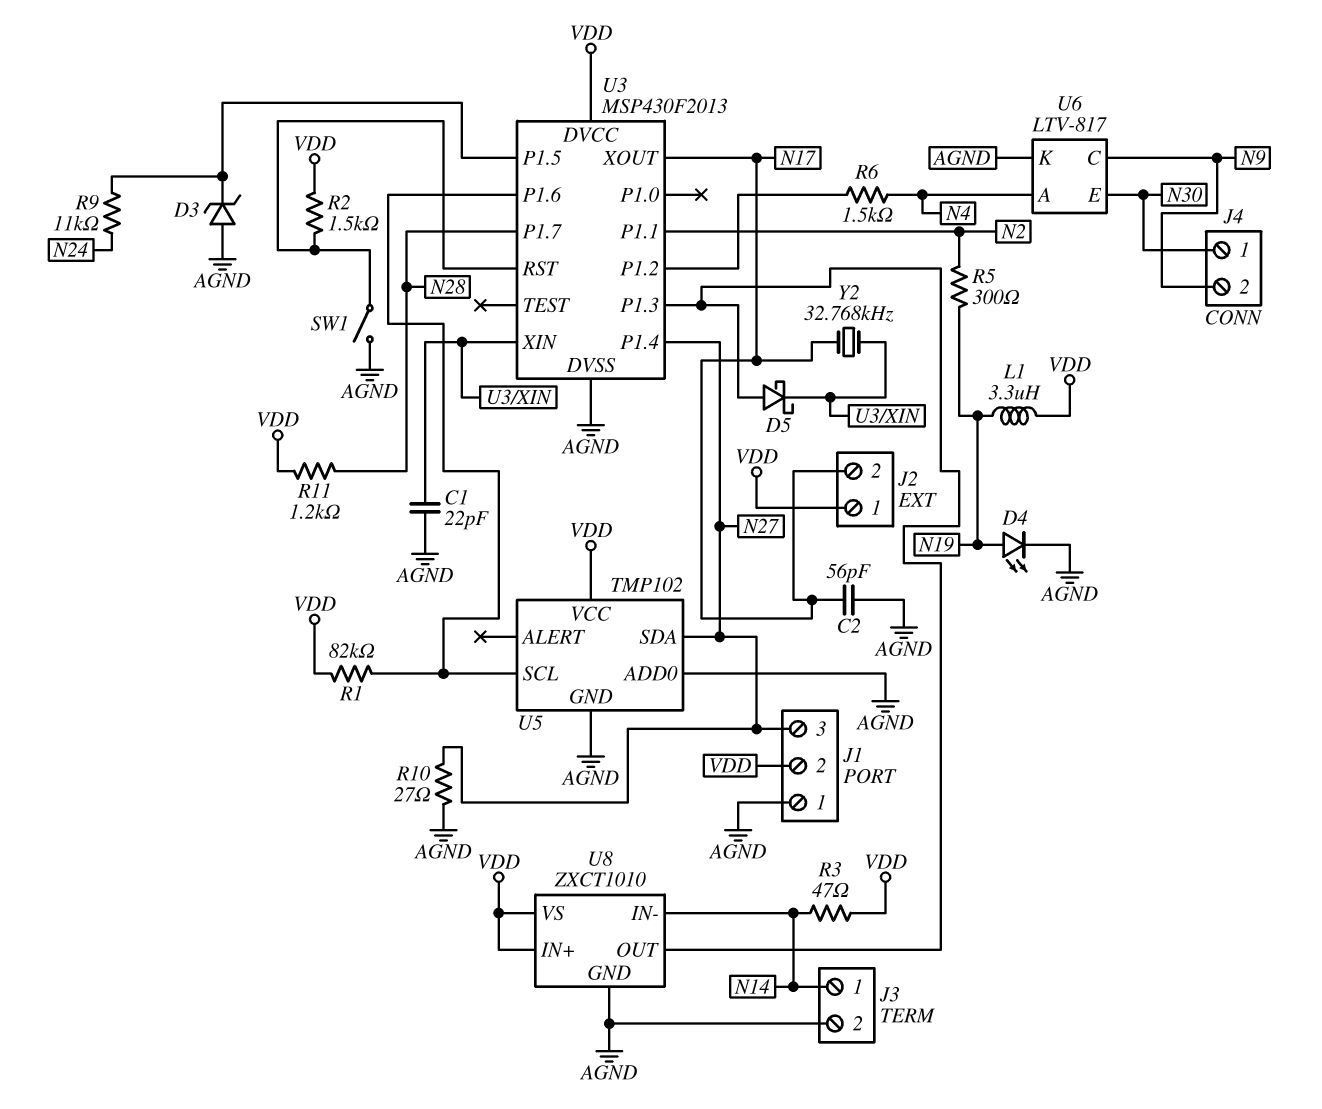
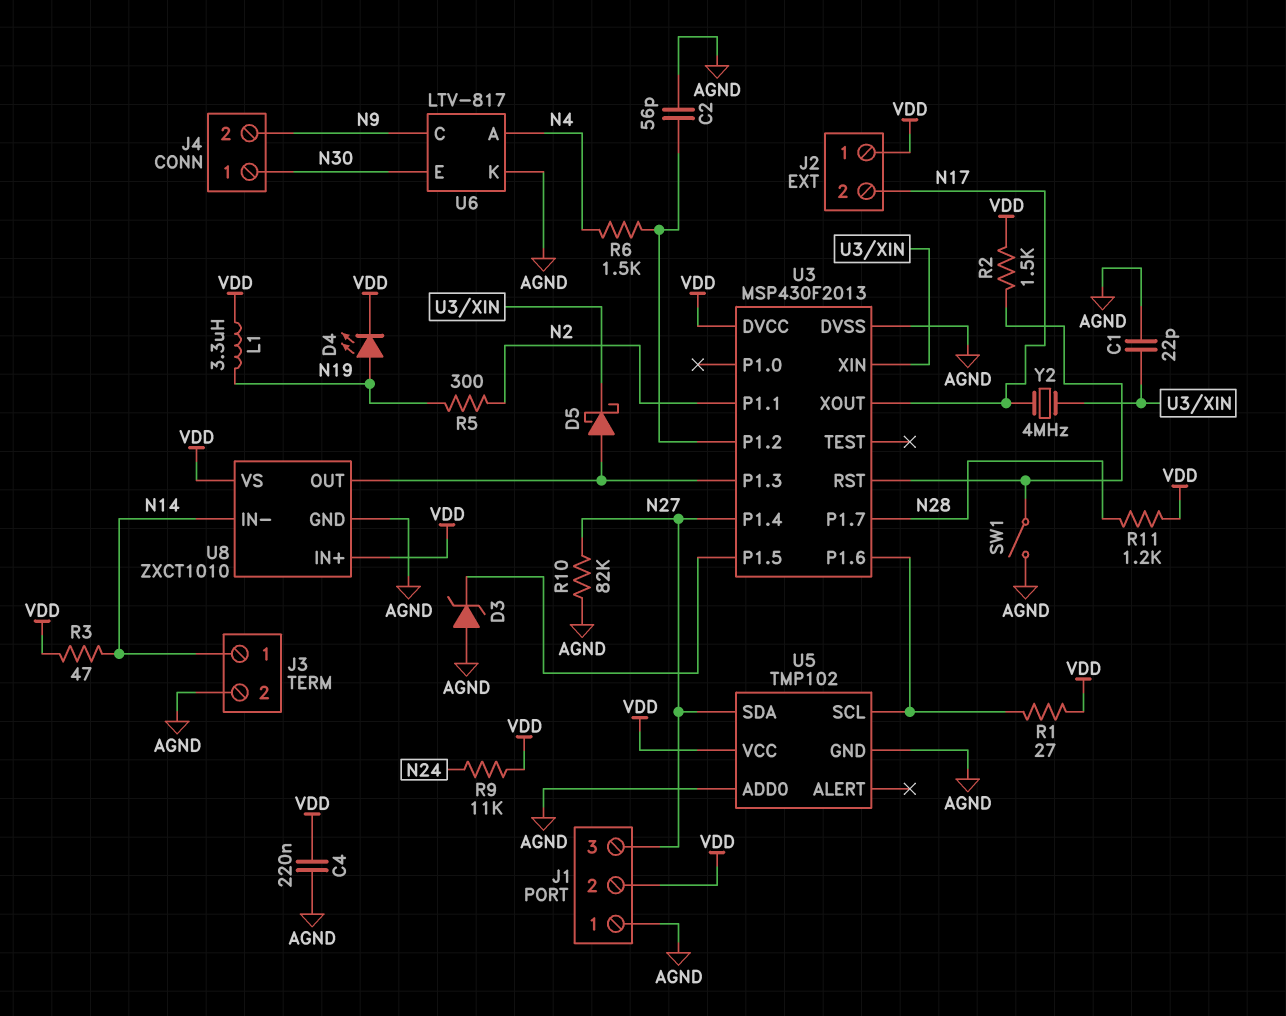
C2: 56pF (AGND, N17) -> 56pF (AGND, U3/P1.2)
C4: none -> 220nF (AGND, VDD)
D4: LED (A N19, K AGND) -> LED (A N19, K VDD)
R1: 82k (U3/P1.6, VDD) -> 27 (U3/P1.6, VDD)
R9: 11k (N24, U3/P1.5) -> 11k (N24, VDD)
R10: 27 (AGND, N27) -> 82k (AGND, N27)
Y2: 32.768kHz (N17, U3/XIN) -> 4MHz (N17, U3/XIN)

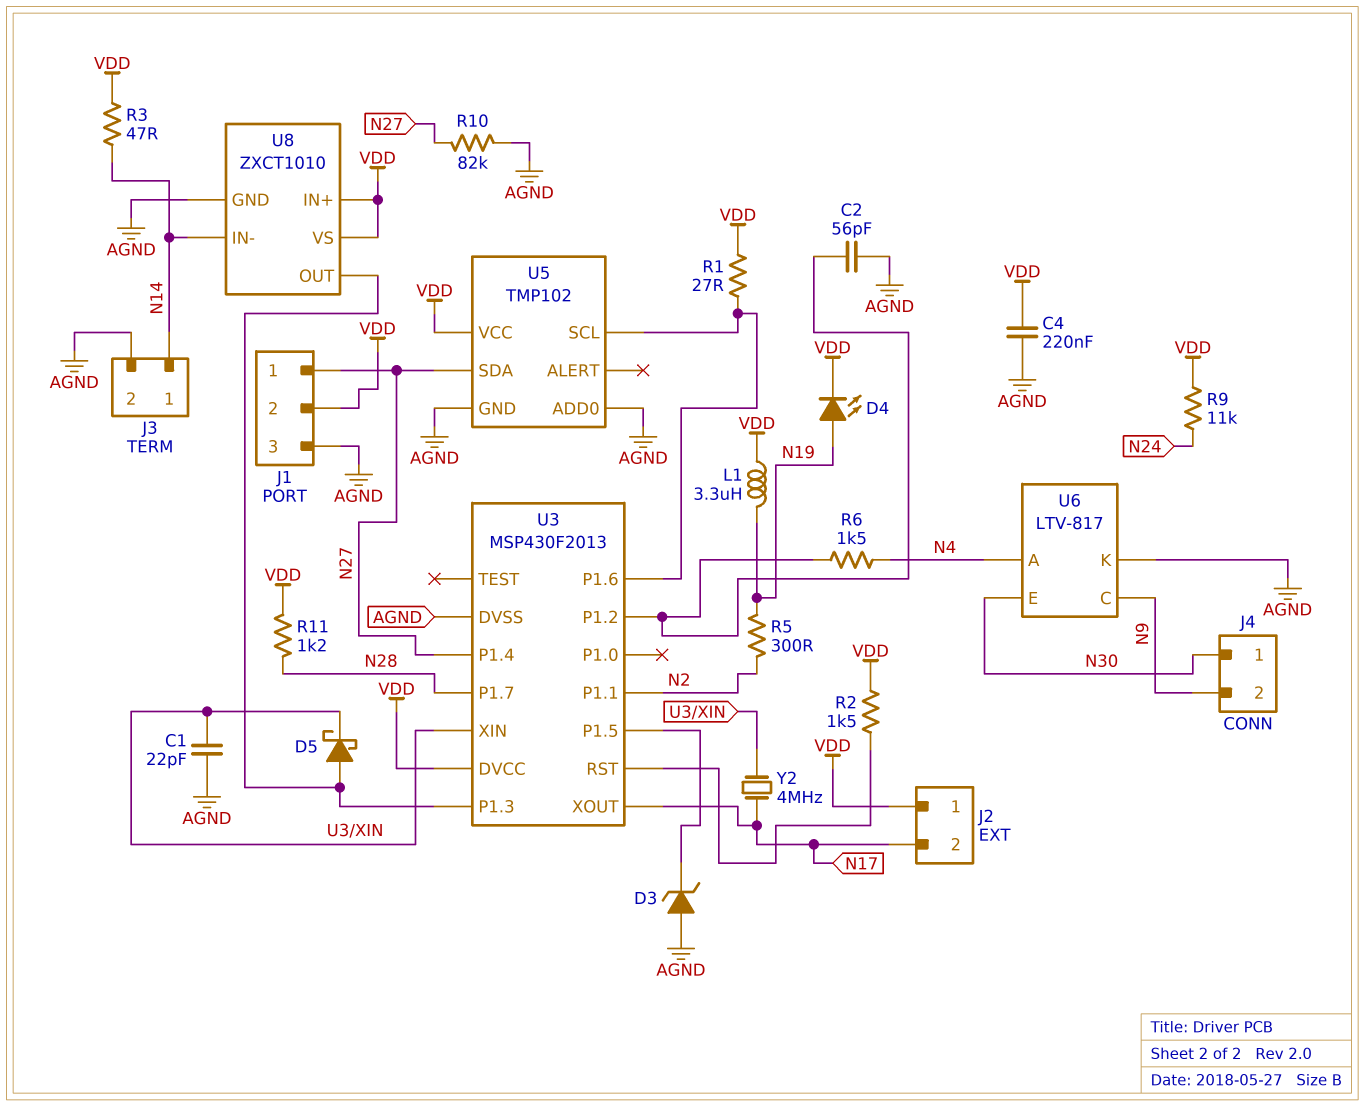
J1 pin 1: AGND -> N27
J1 pin 3: N27 -> AGND
SW1: switch (AGND, U3/RST) -> none

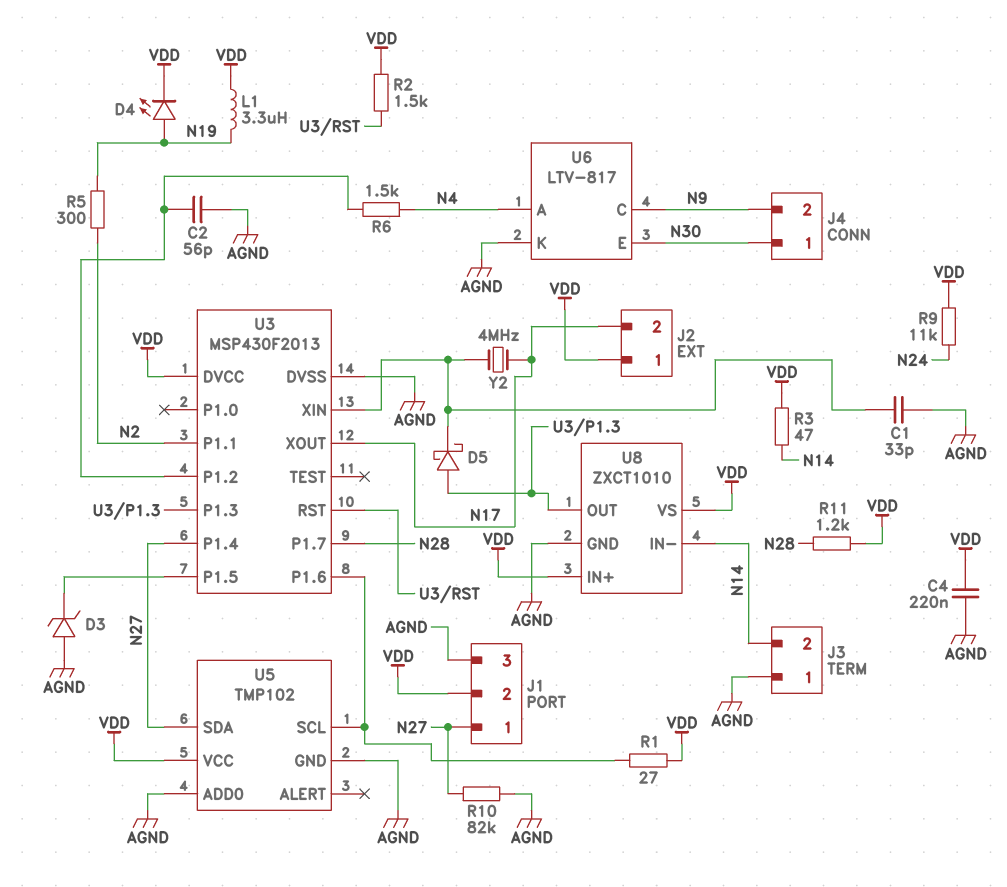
C1: 22pF (AGND, U3/XIN) -> 33pF (AGND, U3/XIN)
J3 pin 1: N14 -> AGND
J3 pin 2: AGND -> N14

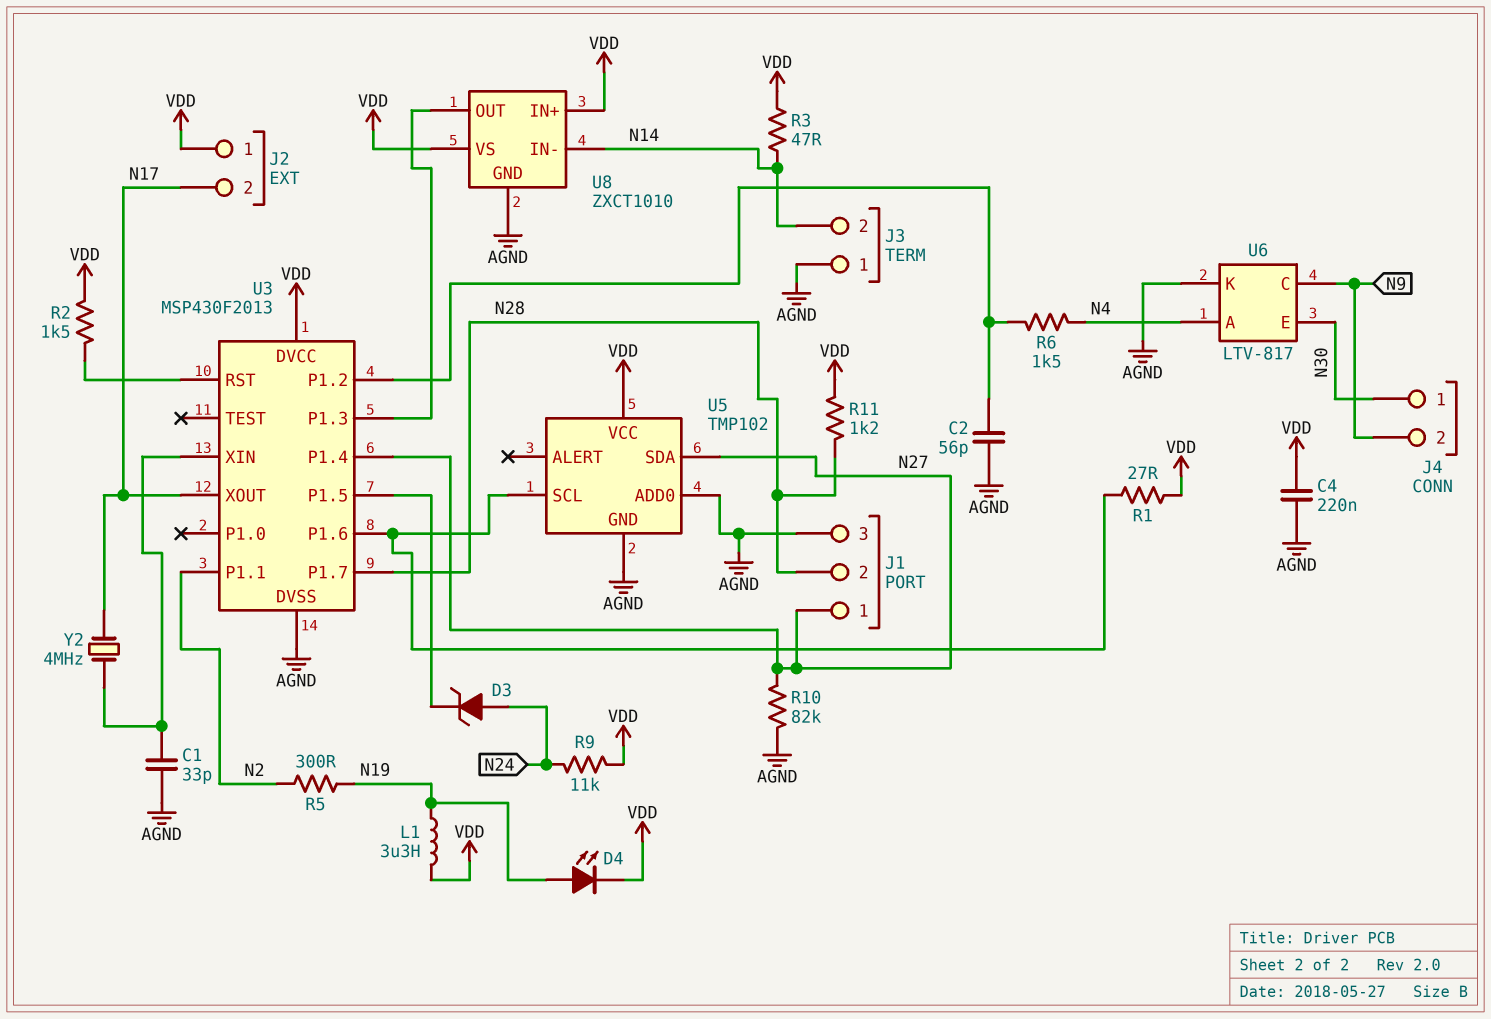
D3: zener (A AGND, K U3/P1.5) -> zener (A N24, K U3/P1.5)
D5: schottky (A U3/P1.3, K U3/XIN) -> none
J1 pin 2: VDD -> N28

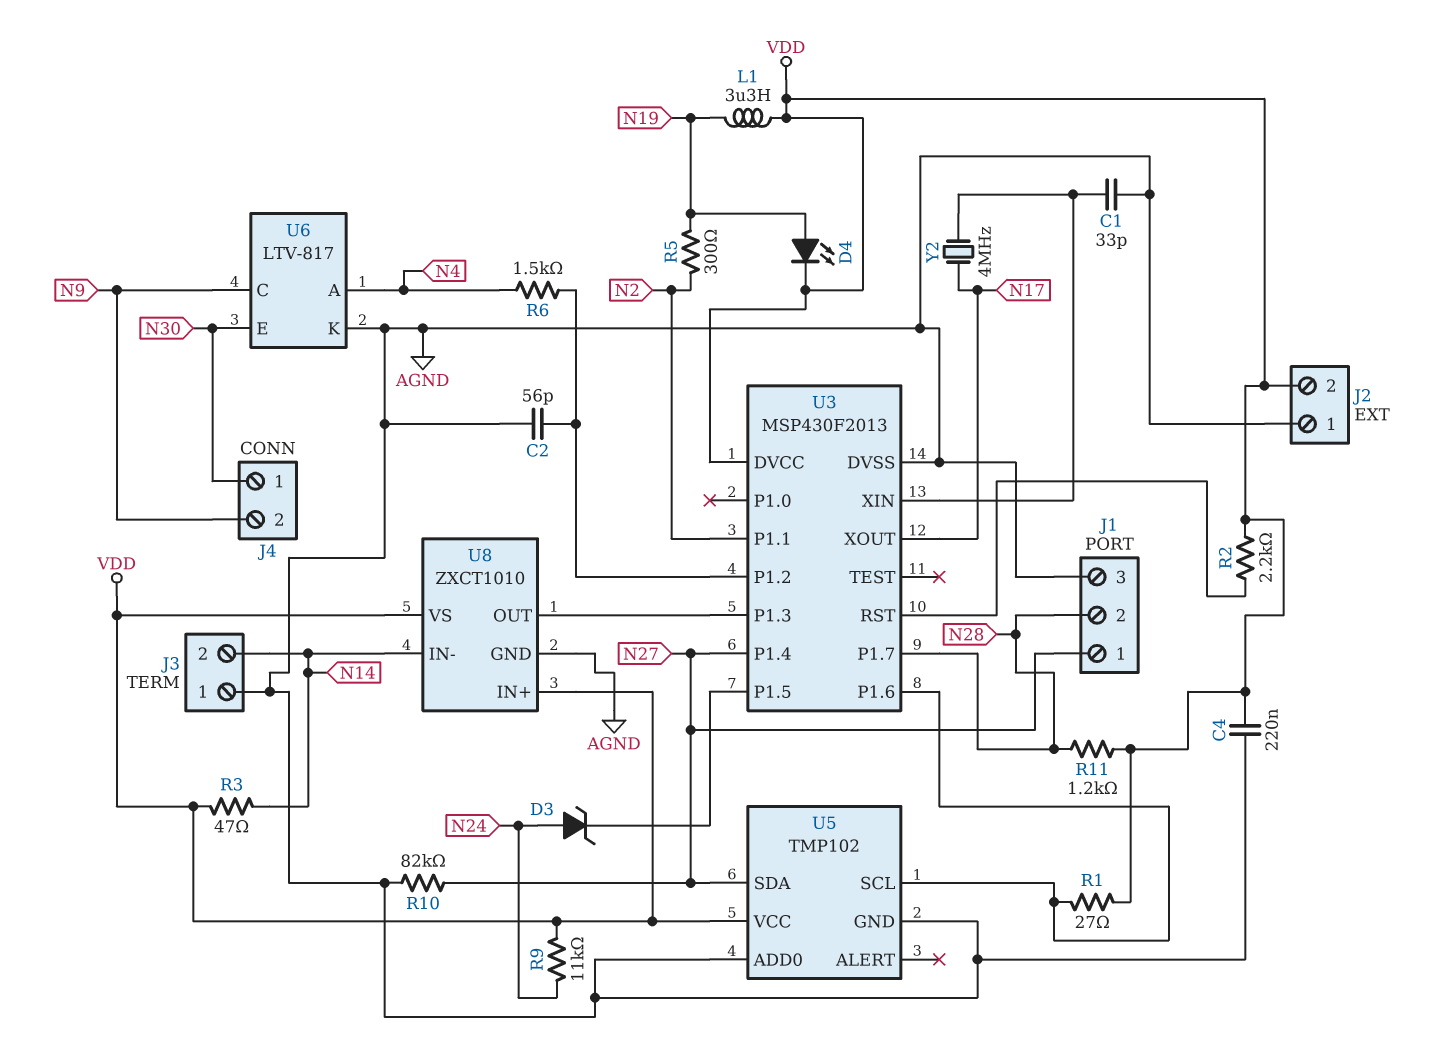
J2 pin 1: VDD -> AGND
J2 pin 2: N17 -> VDD
R2: 1.5k (U3/RST, VDD) -> 2.2k (U3/RST, VDD)

